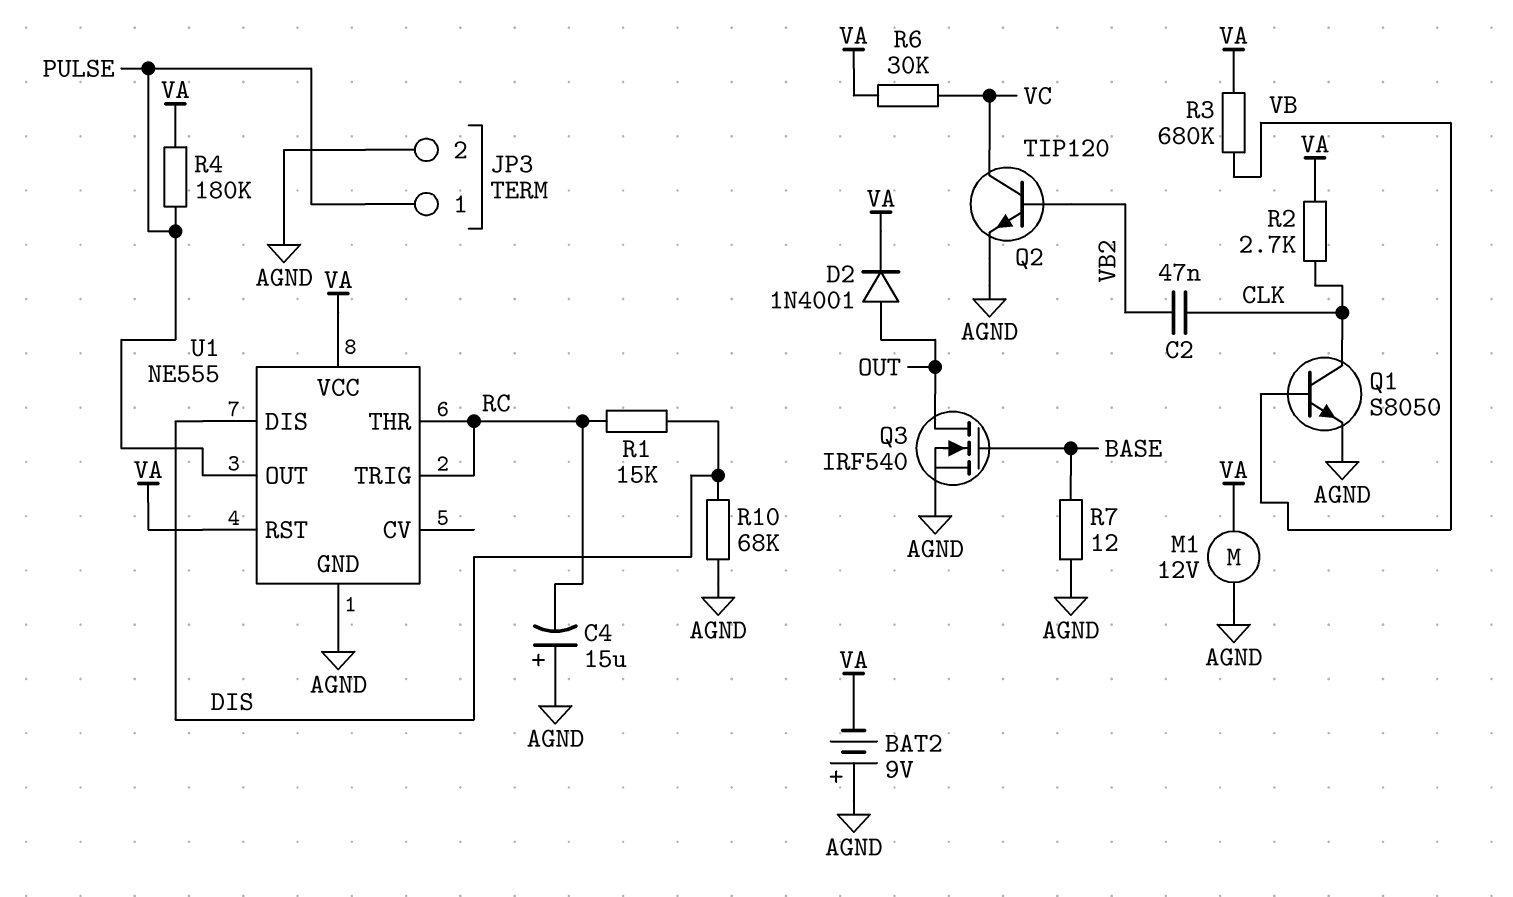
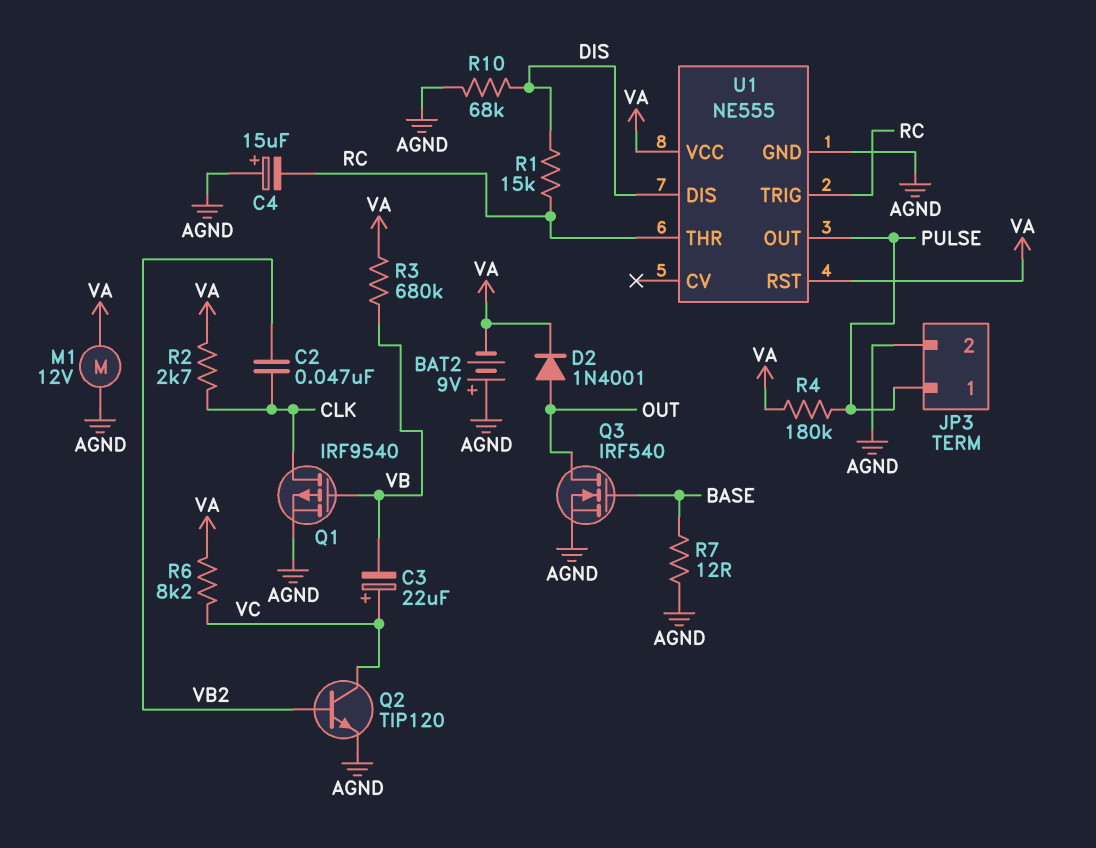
C3: none -> 22uF (plus VC, minus VB)
Q1: NPN S8050 (B VB, C CLK, E AGND) -> PMOS IRF9540 (G VB, D CLK, S AGND)
R6: 30k (VA, VC) -> 8.2k (VA, VC)

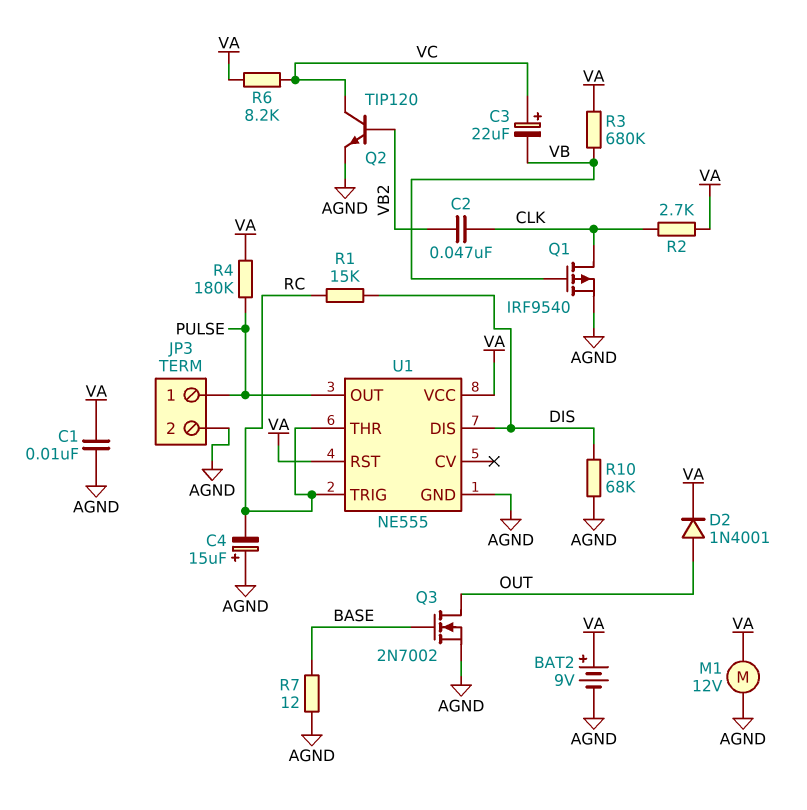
BAT2: 9V (plus AGND, minus VA) -> 9V (plus VA, minus AGND)
C1: none -> 10nF (AGND, VA)
Q3: NMOS IRF540 (G BASE, D OUT, S AGND) -> NMOS 2N7002 (G BASE, D OUT, S AGND)

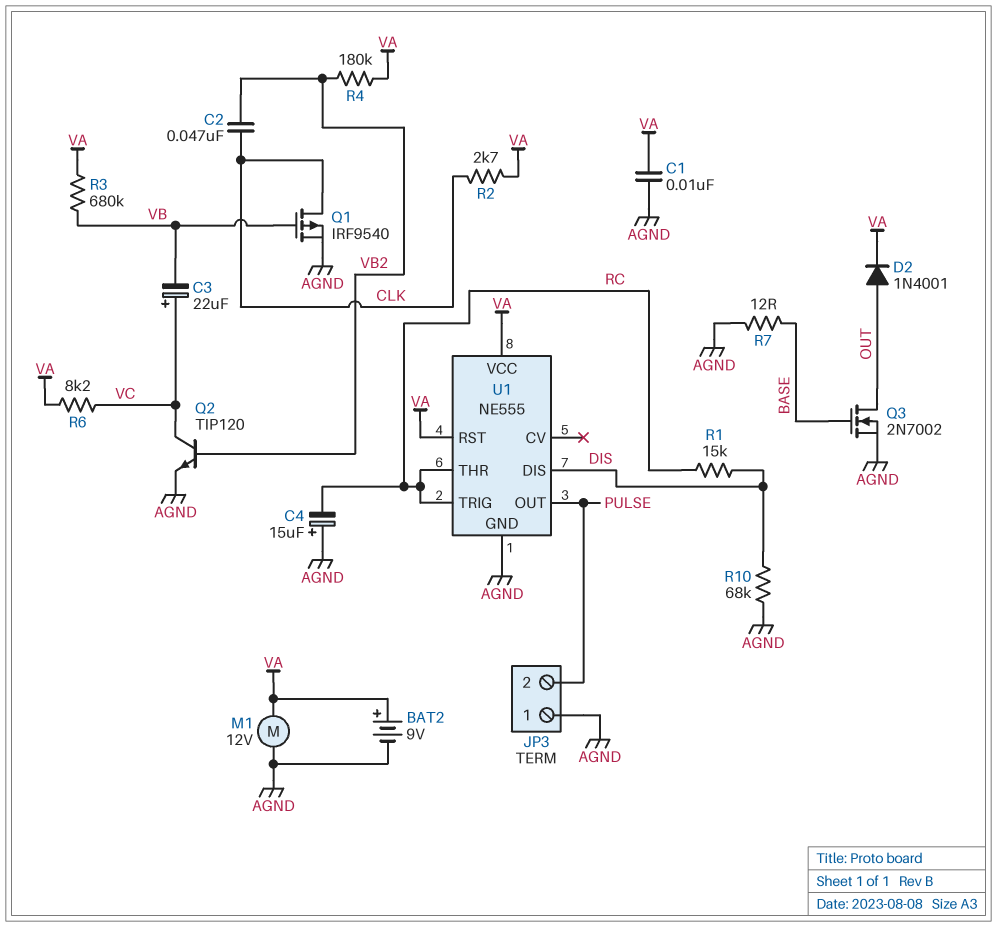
JP3 pin 1: PULSE -> AGND
JP3 pin 2: AGND -> PULSE
R4: 180k (PULSE, VA) -> 180k (VA, VB2)

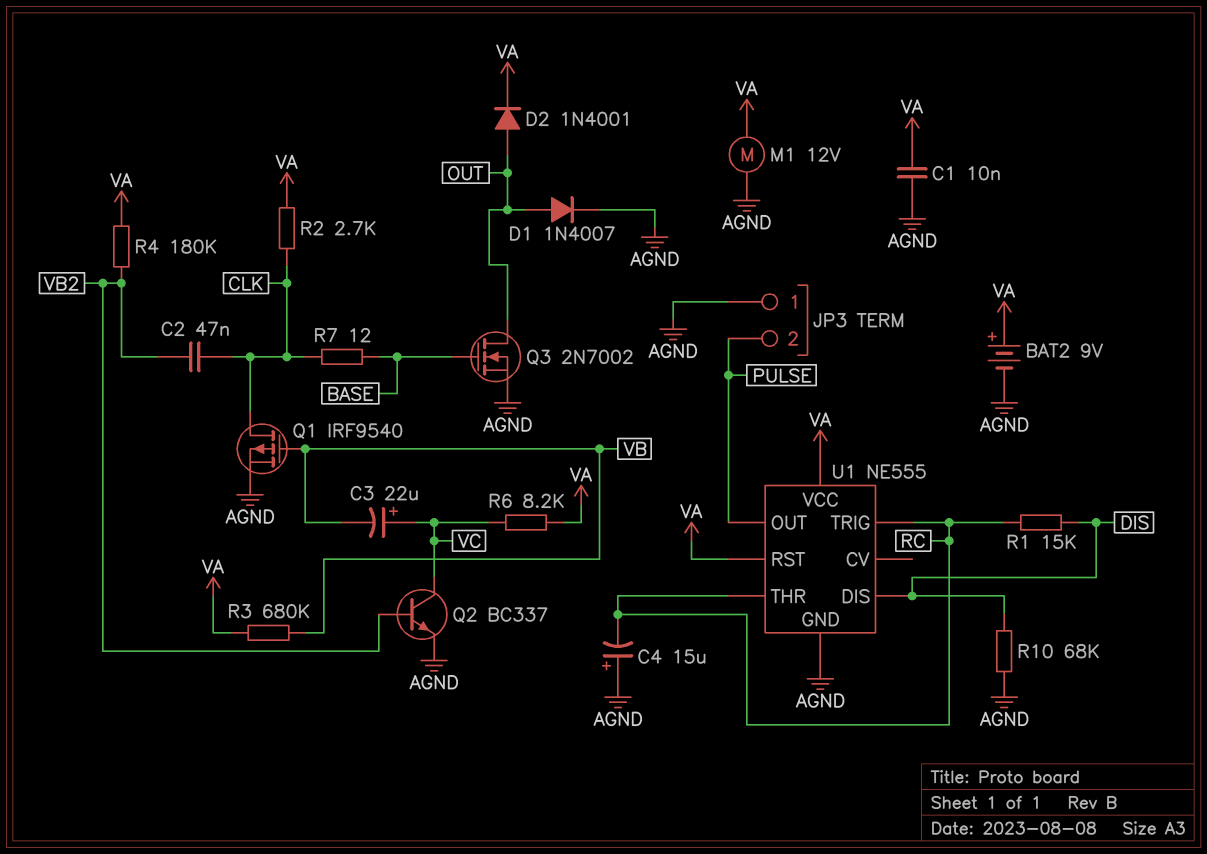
D1: none -> diode 1N4007 (A OUT, K AGND)
Q2: NPN TIP120 (B VB2, C VC, E AGND) -> NPN BC337 (B VB2, C VC, E AGND)
R7: 12 (AGND, BASE) -> 12 (BASE, CLK)

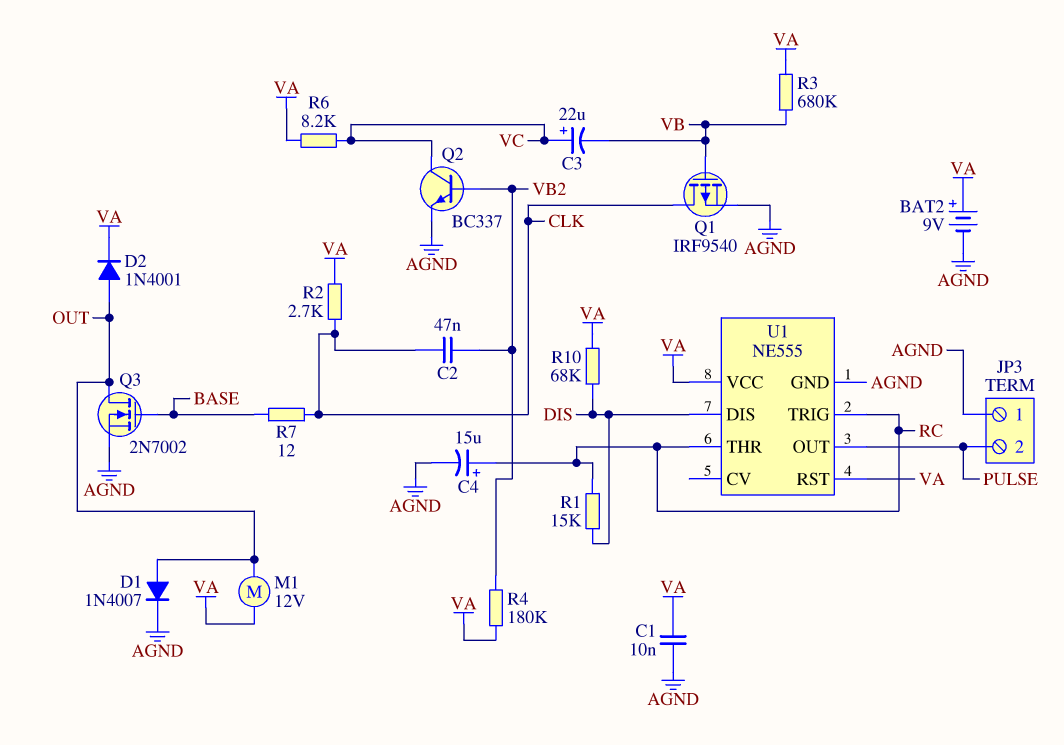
C4: 15uF (plus AGND, minus RC) -> 15uF (plus RC, minus AGND)
M1: motor 12V (AGND, VA) -> motor 12V (OUT, VA)
R10: 68k (AGND, DIS) -> 68k (DIS, VA)

